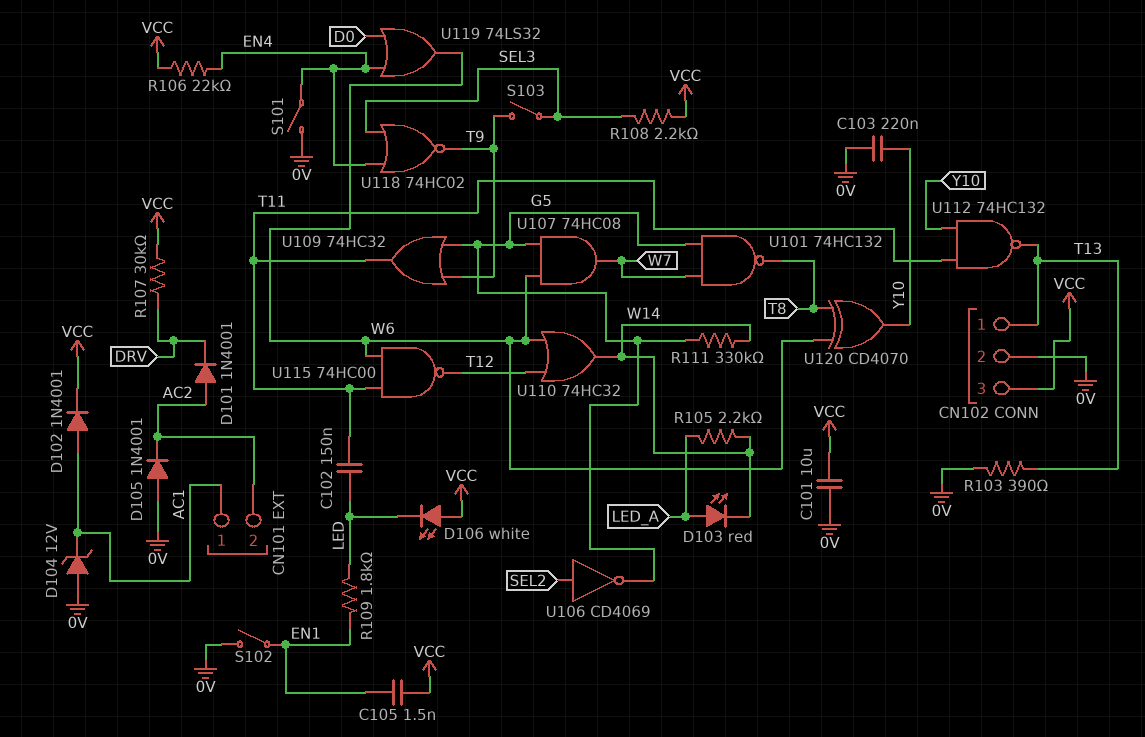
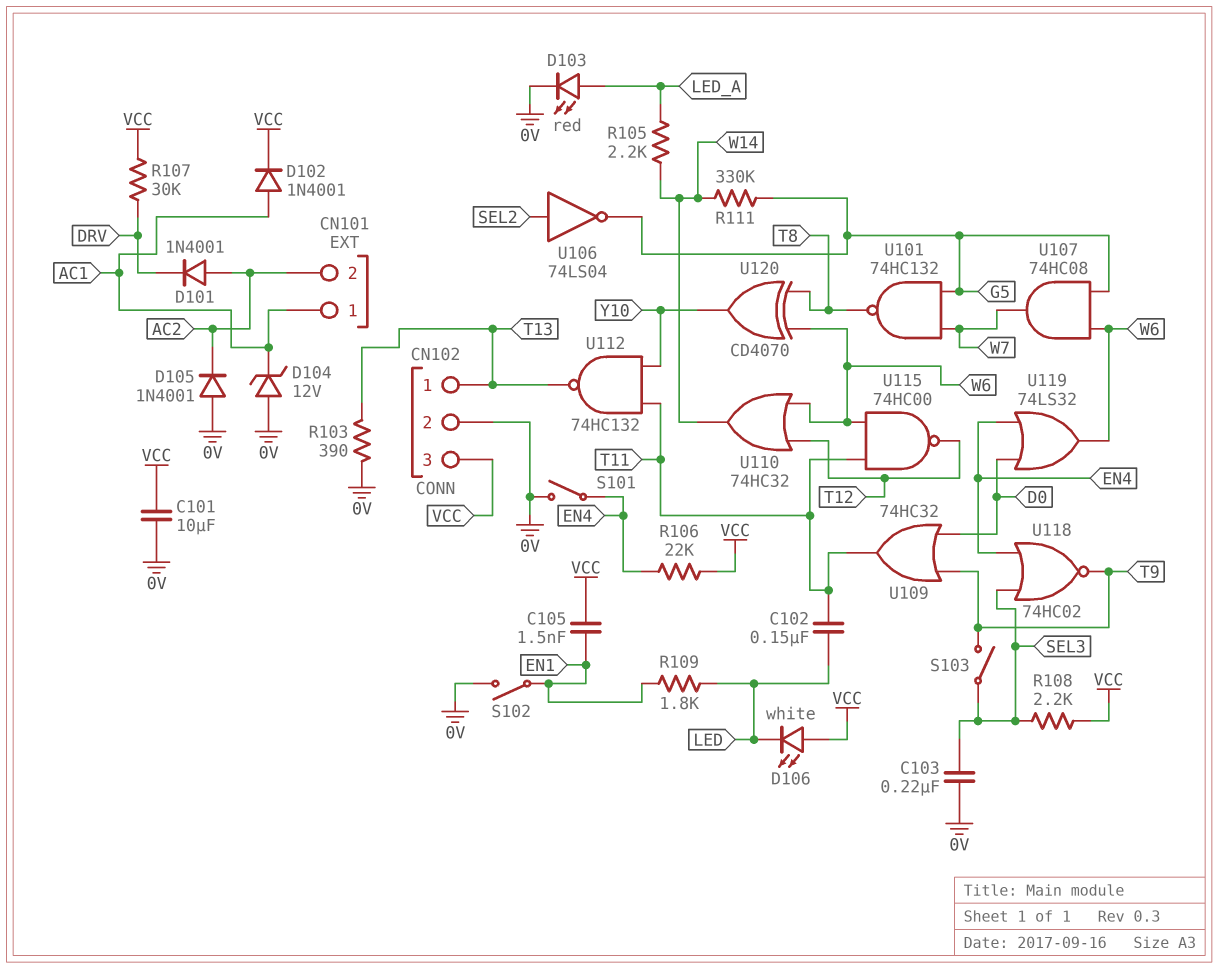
C103: 220nF (0V, Y10) -> 220nF (0V, SEL3)
D103: LED red (A LED_A, K W14) -> LED red (A LED_A, K 0V)
U106: NOT CD4069 (in SEL2, out G5) -> NOT 74LS04 (in SEL2, out G5)
U109: OR 74HC32 (in G5, in T9, out T11) -> OR 74HC32 (in D0, in T9, out T11)

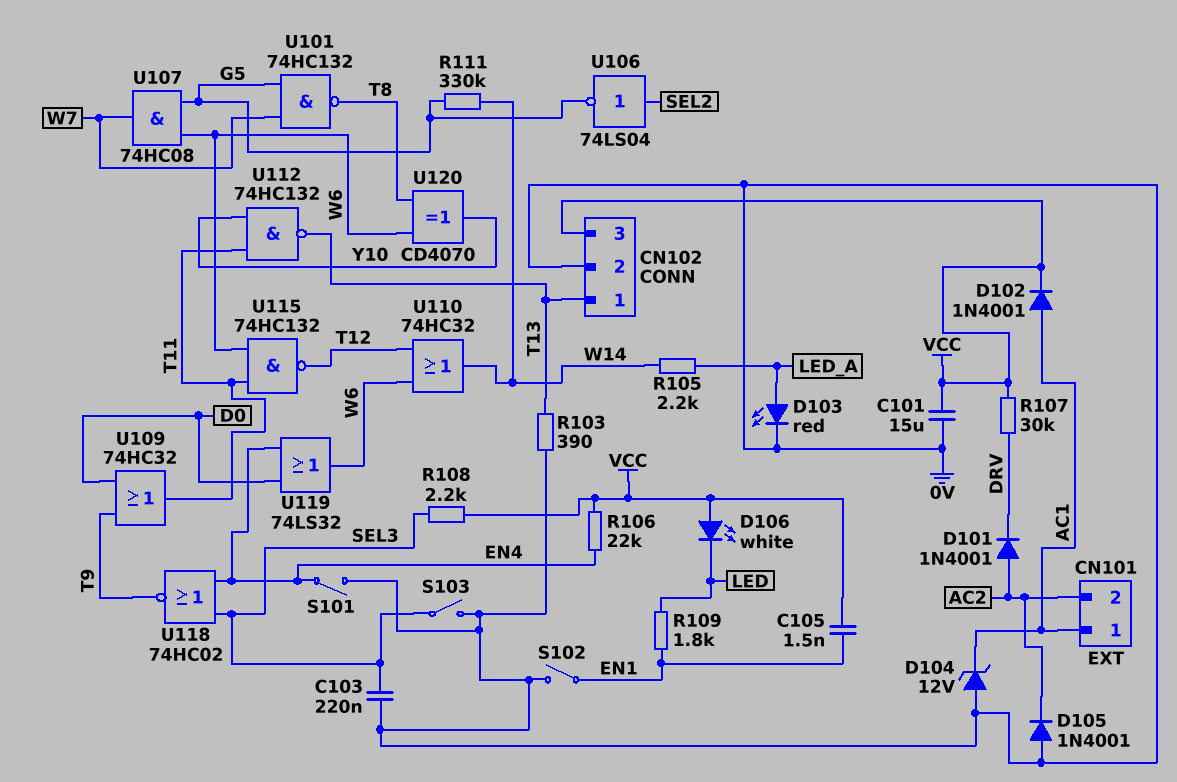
C101: 10uF (0V, VCC) -> 15uF (0V, VCC)
C102: 150nF (LED, T11) -> none
S103: switch (SEL3, T9) -> switch (0V, SEL3)
U115: NAND 74HC00 (in T11, in W6, out T12) -> NAND 74HC132 (in T11, in W6, out T12)

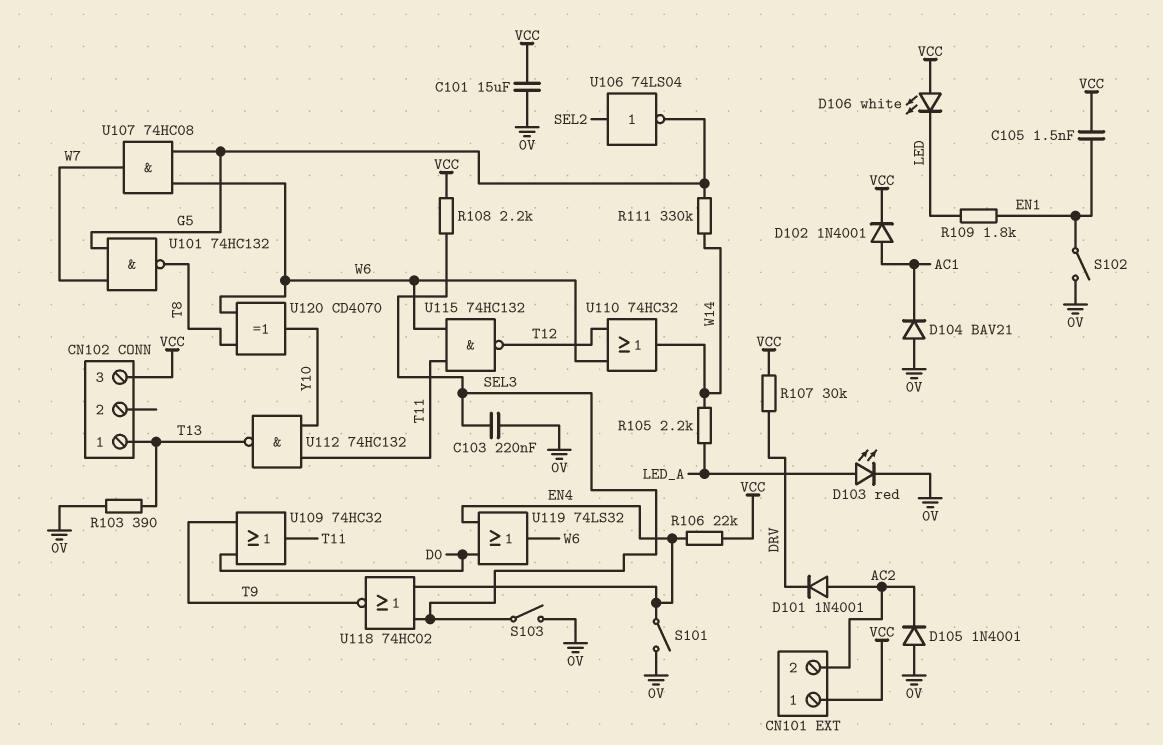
CN101 pin 1: AC1 -> VCC
CN102 pin 2: 0V -> none
D104: zener 12V (A 0V, K AC1) -> diode BAV21 (A 0V, K AC1)

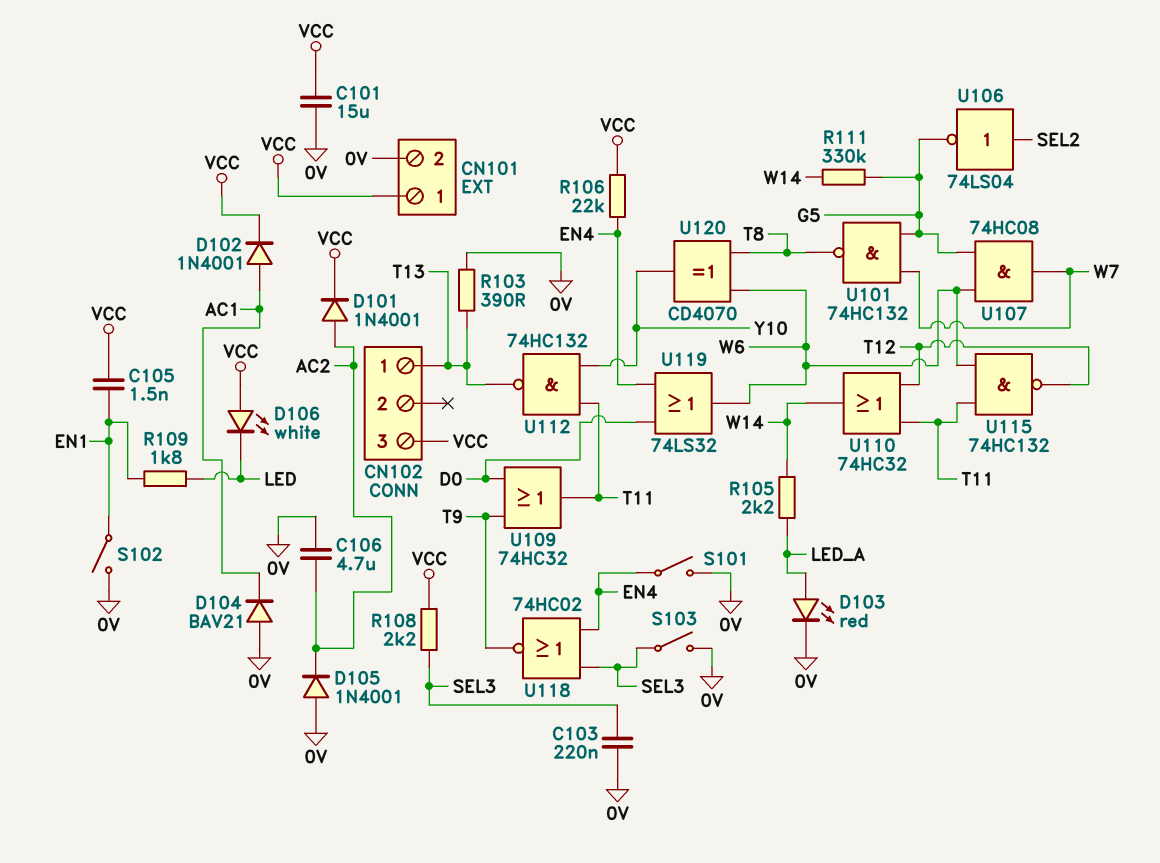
C106: none -> 4.7uF (0V, AC2)
CN101 pin 2: AC2 -> 0V
D101: diode 1N4001 (A AC2, K DRV) -> diode 1N4001 (A AC2, K VCC)
R107: 30k (DRV, VCC) -> none
U110: OR 74HC32 (in T12, in W6, out W14) -> OR 74HC32 (in T11, in T12, out W14)

